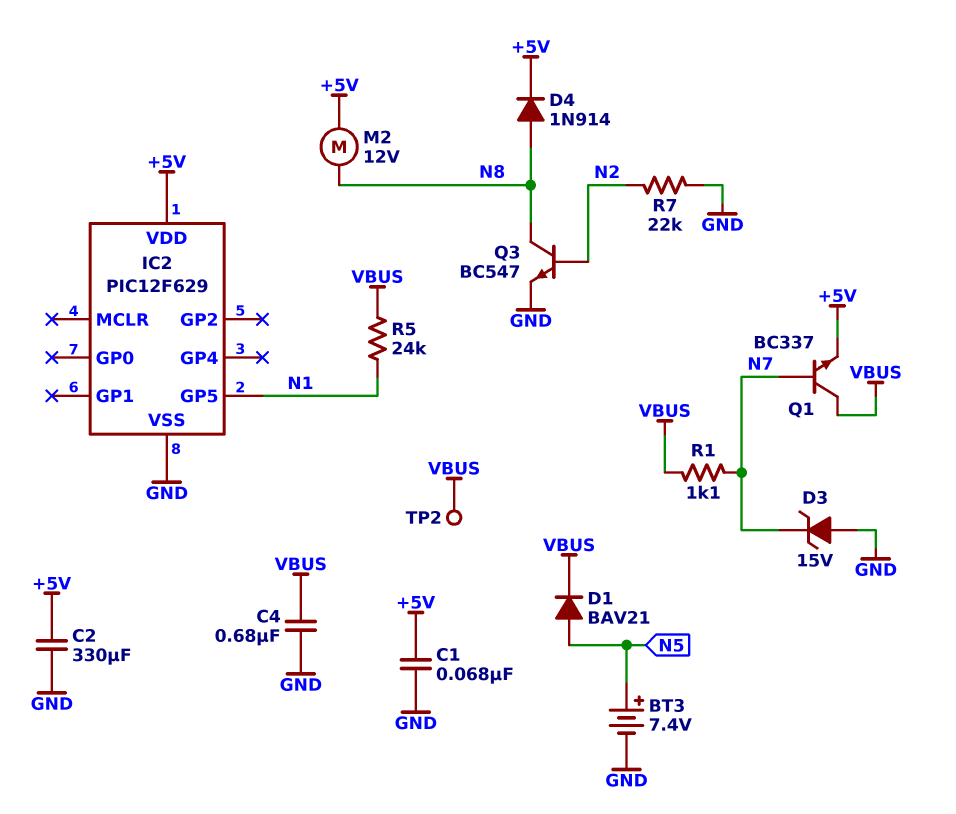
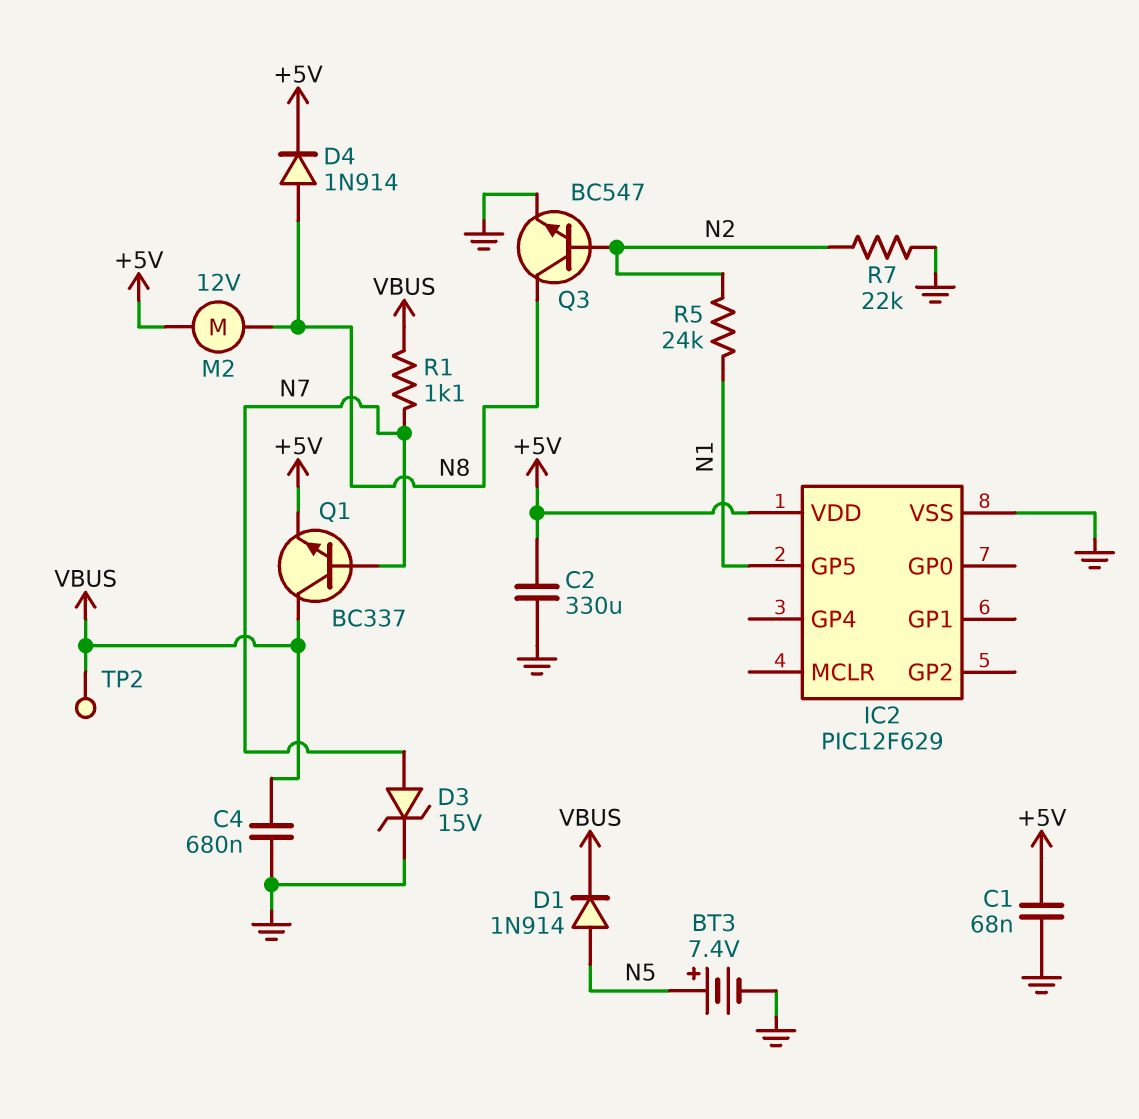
D1: diode BAV21 (A N5, K VBUS) -> diode 1N914 (A N5, K VBUS)
D3: zener 15V (A GND, K N7) -> zener 15V (A N7, K GND)
R5: 24k (N1, VBUS) -> 24k (N1, N2)

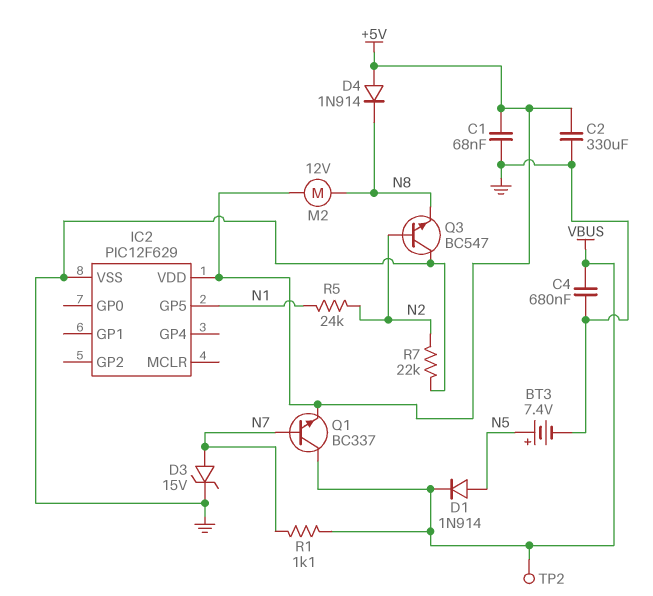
D4: diode 1N914 (A N8, K +5V) -> diode 1N914 (A +5V, K N8)
Q3: NPN BC547 (B N2, C N8, E GND) -> NPN BC547 (B N2, C GND, E N8)

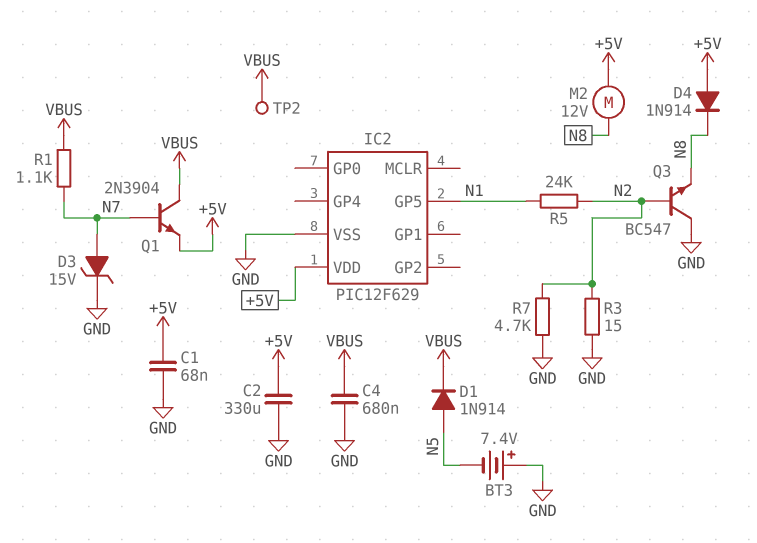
BT3: 7.4V (plus N5, minus GND) -> 7.4V (plus GND, minus N5)
Q1: NPN BC337 (B N7, C VBUS, E +5V) -> NPN 2N3904 (B N7, C VBUS, E +5V)
R3: none -> 15 (GND, N2)
R7: 22k (GND, N2) -> 4.7k (GND, N2)

